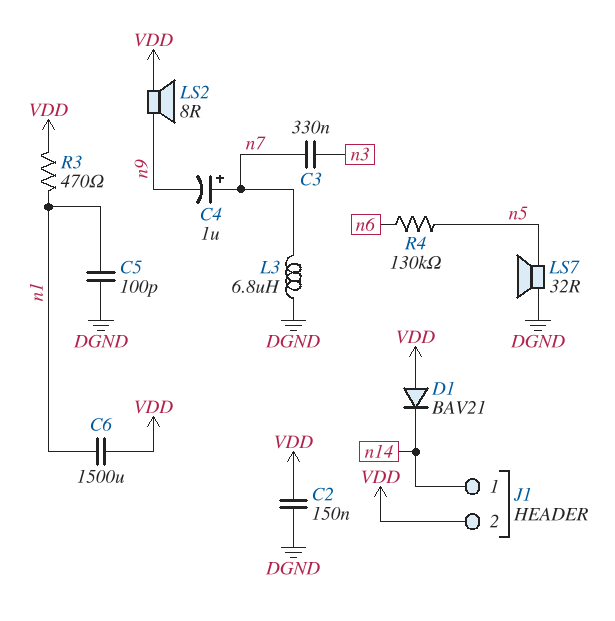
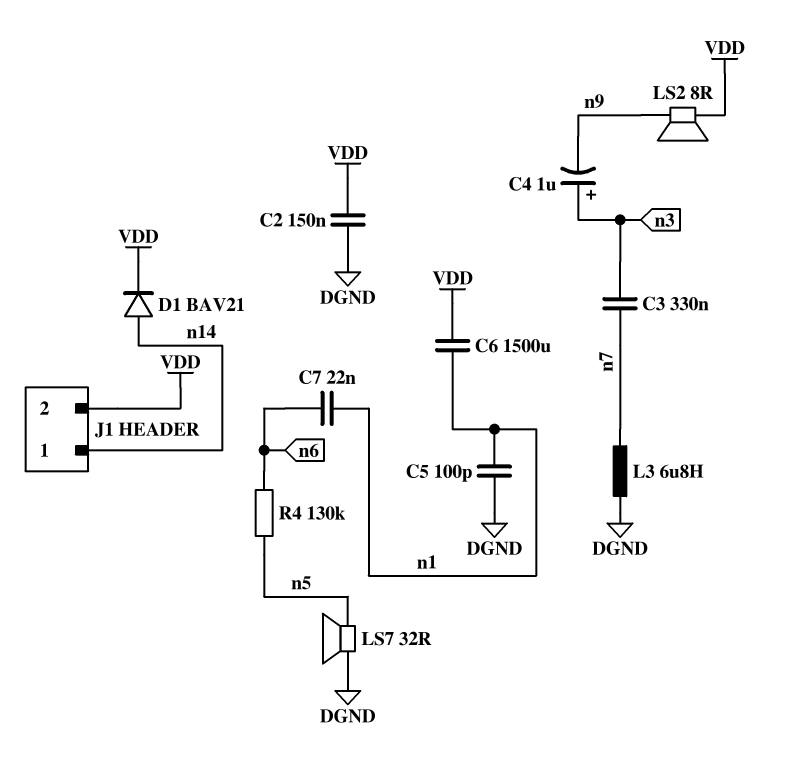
C4: 1uF (plus n7, minus n9) -> 1uF (plus n3, minus n9)
C7: none -> 22nF (n1, n6)
D1: diode BAV21 (A VDD, K n14) -> diode BAV21 (A n14, K VDD)
R3: 470 (VDD, n1) -> none

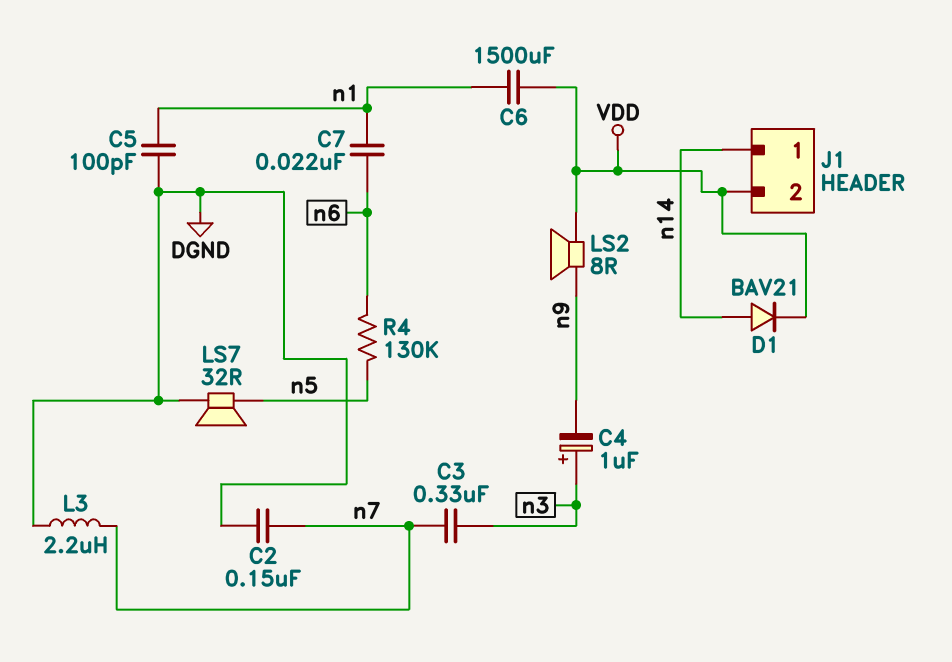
C2: 150nF (DGND, VDD) -> 150nF (DGND, n7)
L3: 6.8uH (DGND, n7) -> 2.2uH (DGND, n7)

